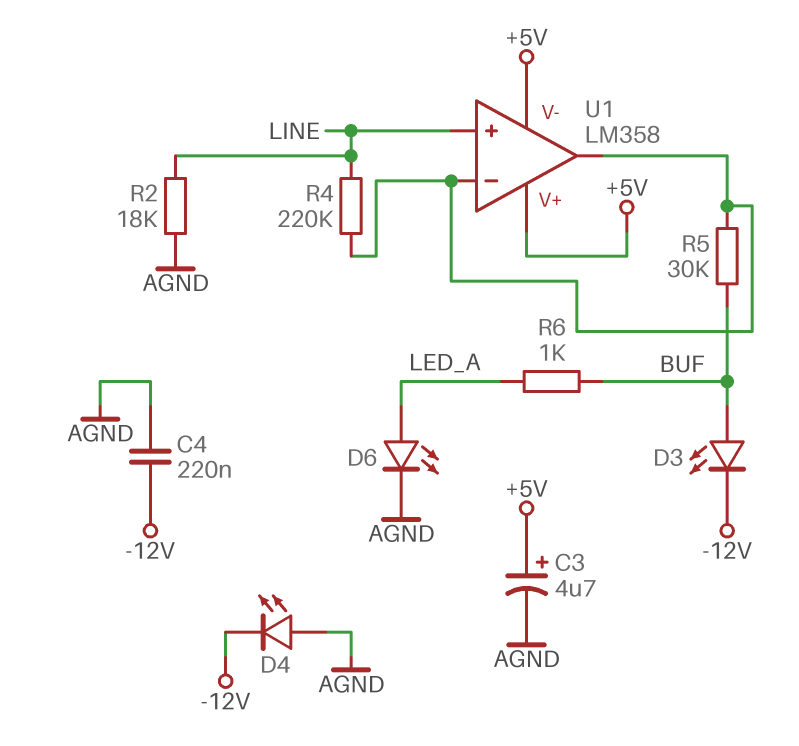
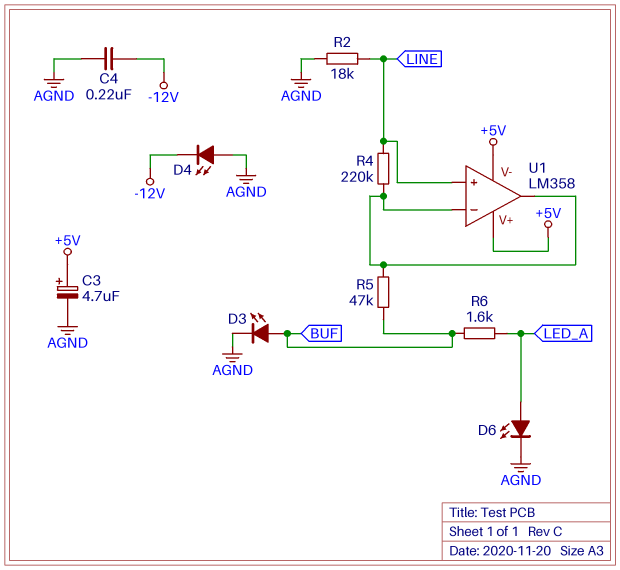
D3: LED (A BUF, K -12V) -> LED (A BUF, K AGND)
R5: 30k (BUF, U1/in-) -> 47k (BUF, U1/in-)
R6: 1k (BUF, LED_A) -> 1.6k (BUF, LED_A)

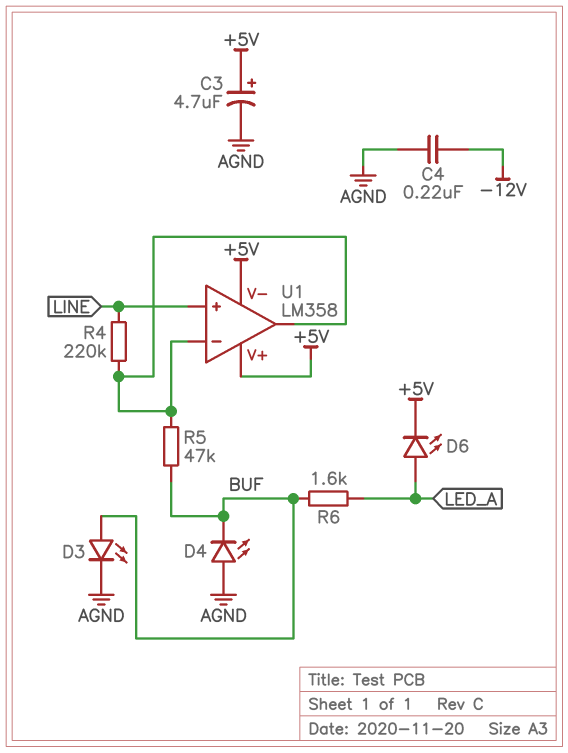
D4: LED (A AGND, K -12V) -> LED (A AGND, K BUF)
D6: LED (A LED_A, K AGND) -> LED (A LED_A, K +5V)
R2: 18k (AGND, LINE) -> none

